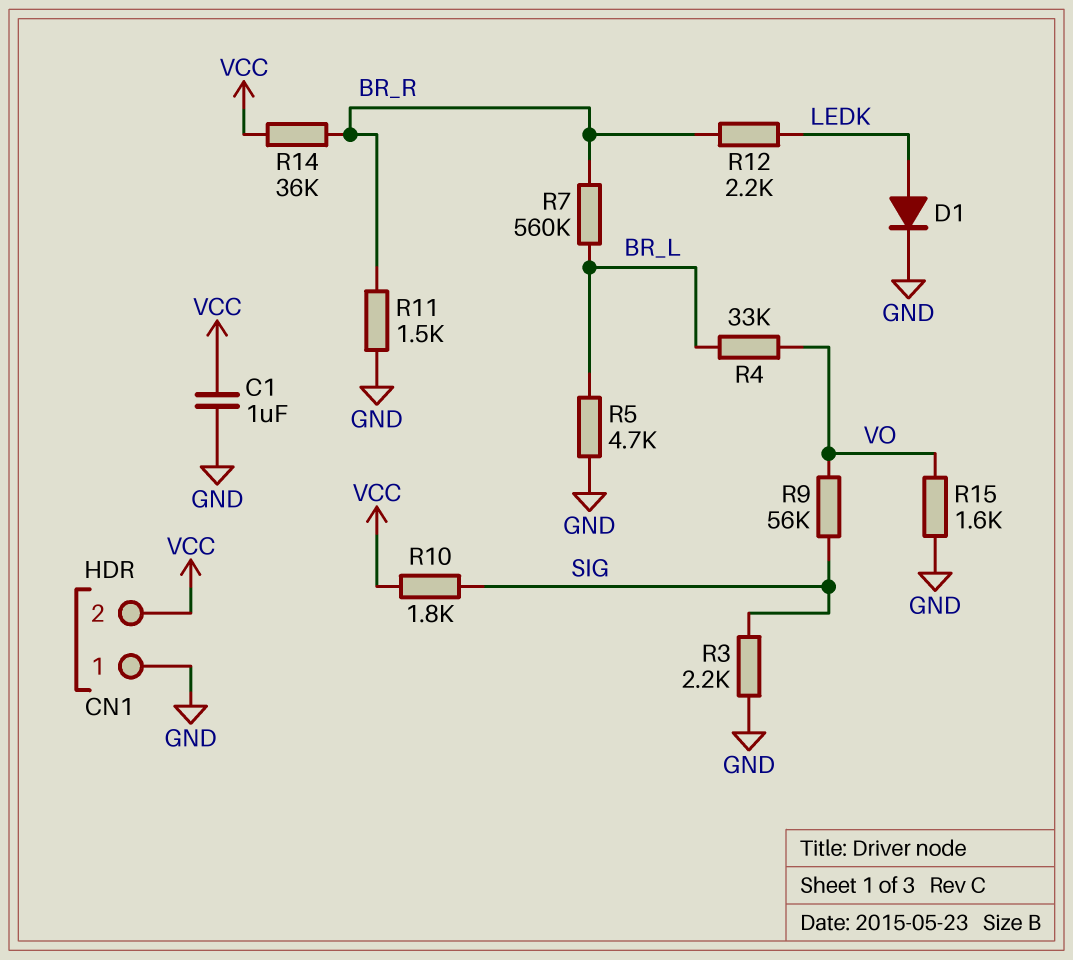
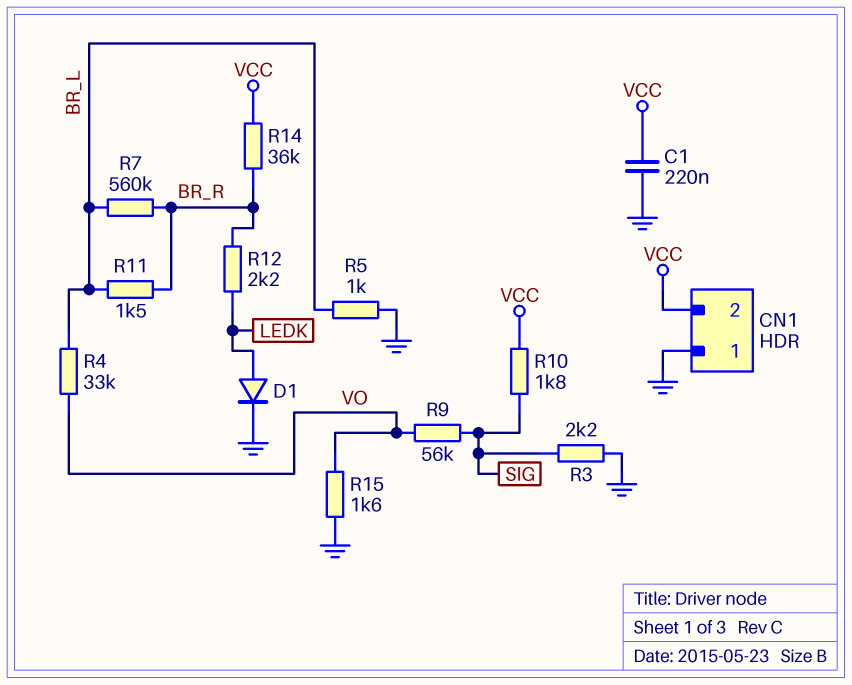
C1: 1uF (GND, VCC) -> 220nF (GND, VCC)
R5: 4.7k (BR_L, GND) -> 1k (BR_L, GND)
R11: 1.5k (BR_R, GND) -> 1.5k (BR_L, BR_R)

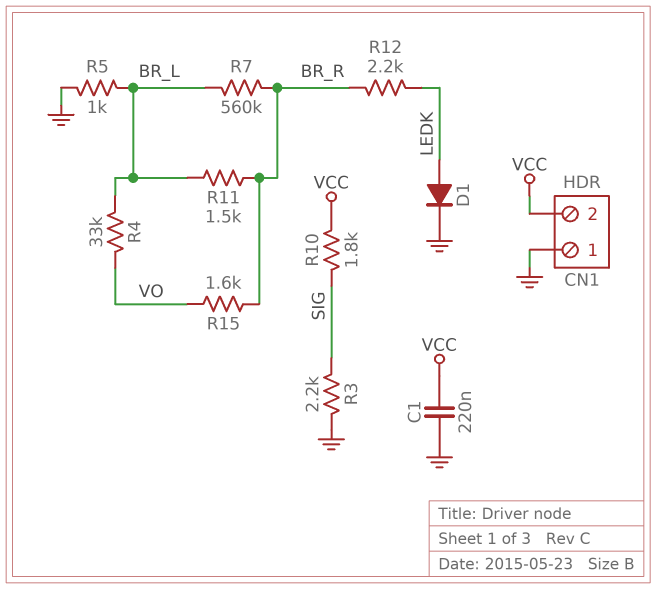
R9: 56k (SIG, VO) -> none
R14: 36k (BR_R, VCC) -> none
R15: 1.6k (GND, VO) -> 1.6k (BR_R, VO)

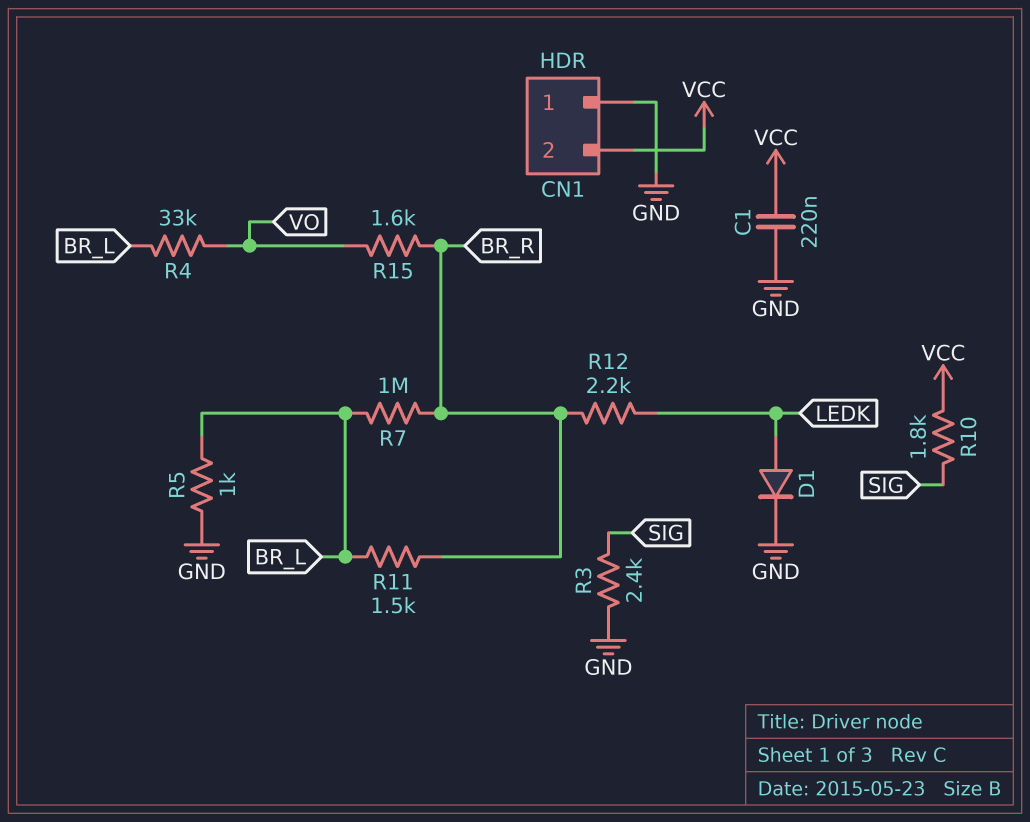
R3: 2.2k (GND, SIG) -> 2.4k (GND, SIG)
R7: 560k (BR_L, BR_R) -> 1M (BR_L, BR_R)

